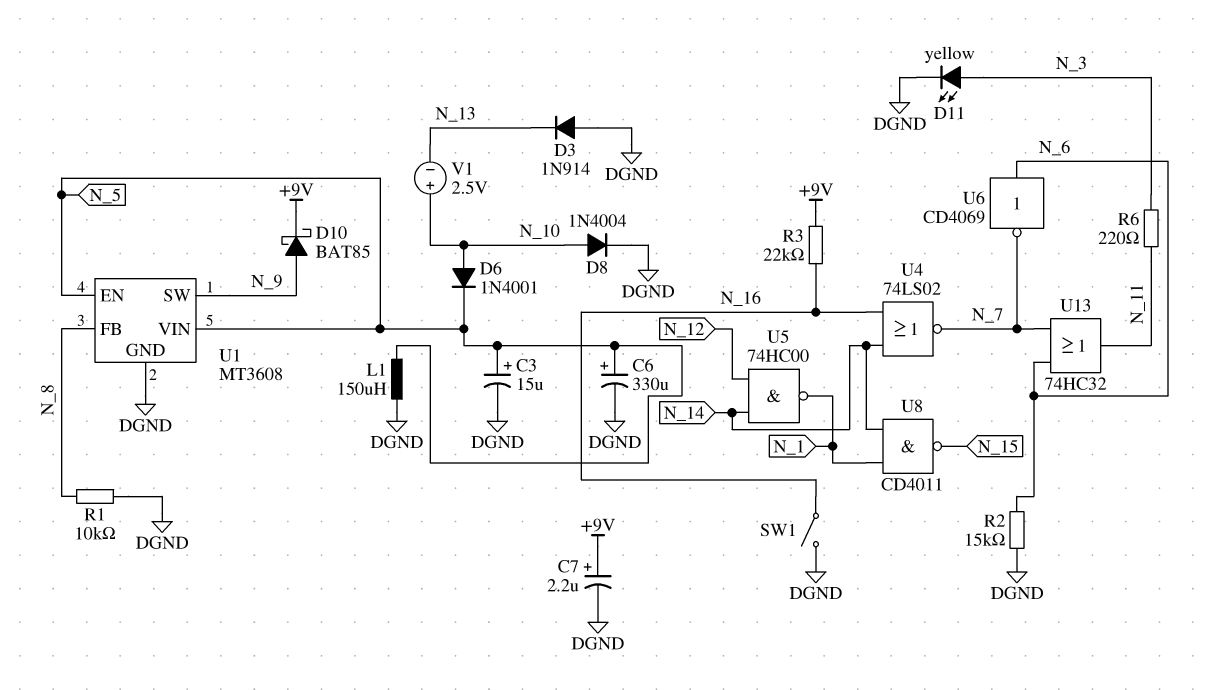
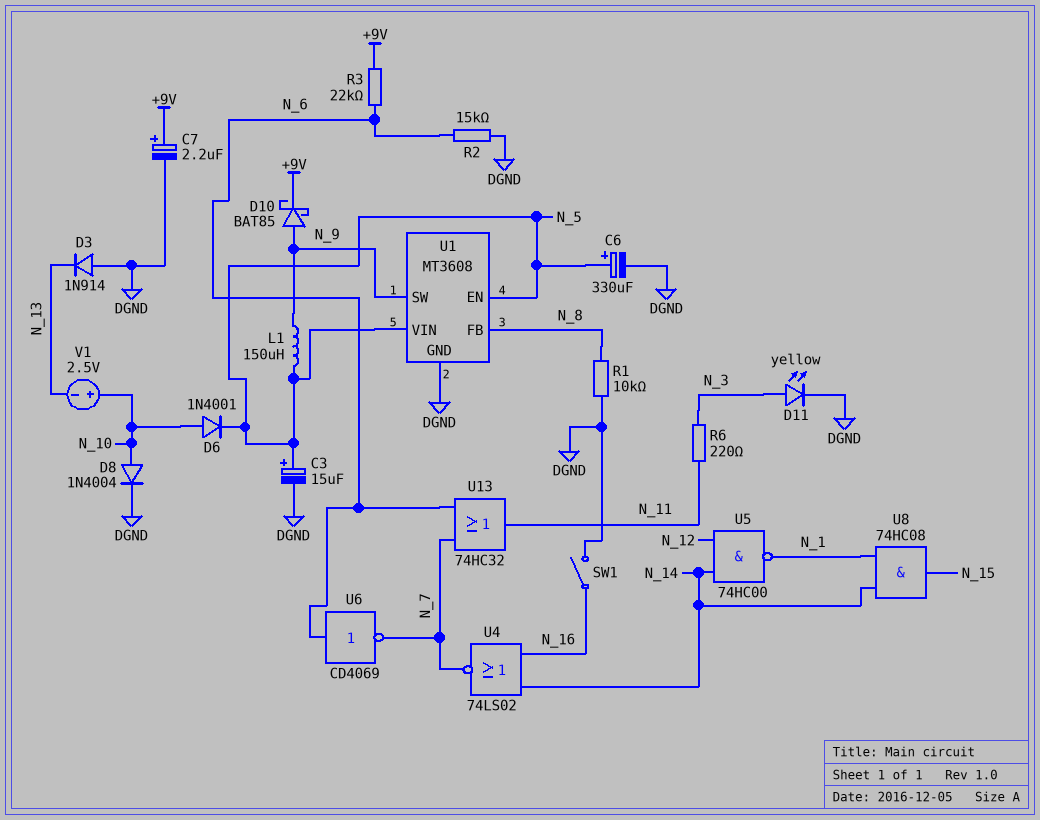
L1: 150uH (DGND, N_5) -> 150uH (N_5, N_9)
R3: 22k (+9V, N_16) -> 22k (+9V, N_6)
U8: NAND CD4011 (in N_1, in N_14, out N_15) -> AND 74HC08 (in N_1, in N_14, out N_15)

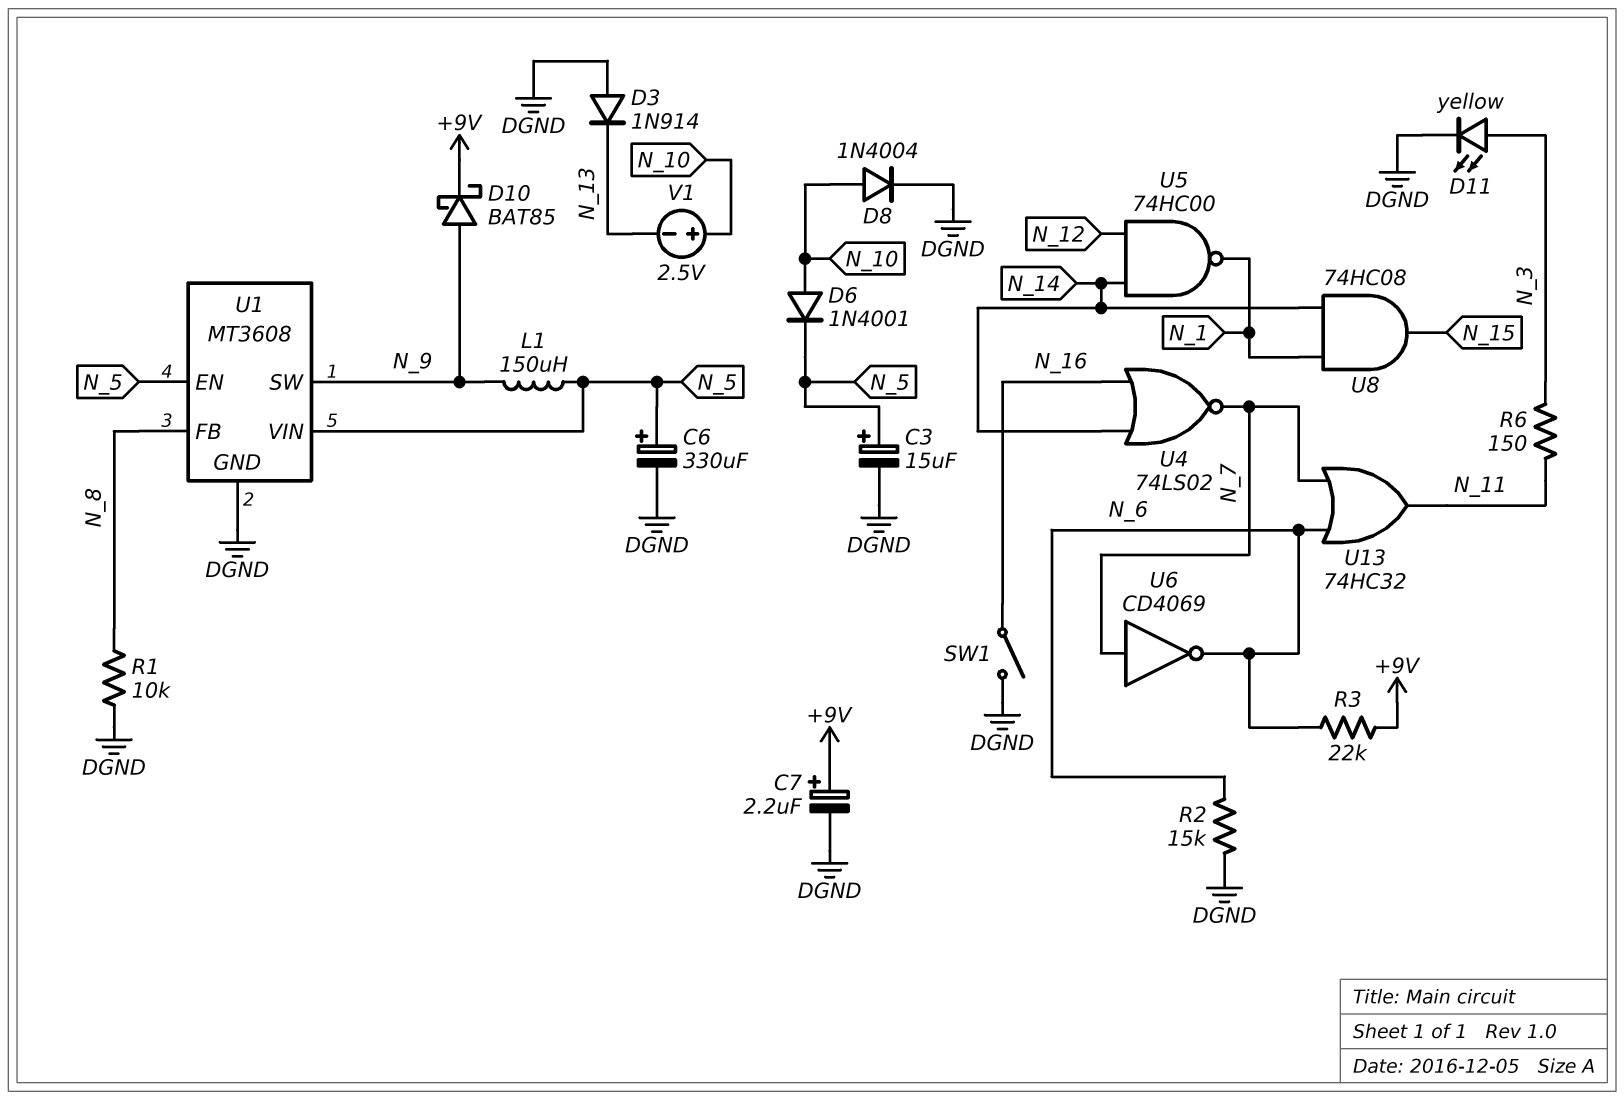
R6: 220 (N_3, N_11) -> 150 (N_3, N_11)
U6: NOT CD4069 (in N_6, out N_7) -> NOT CD4069 (in N_7, out N_6)

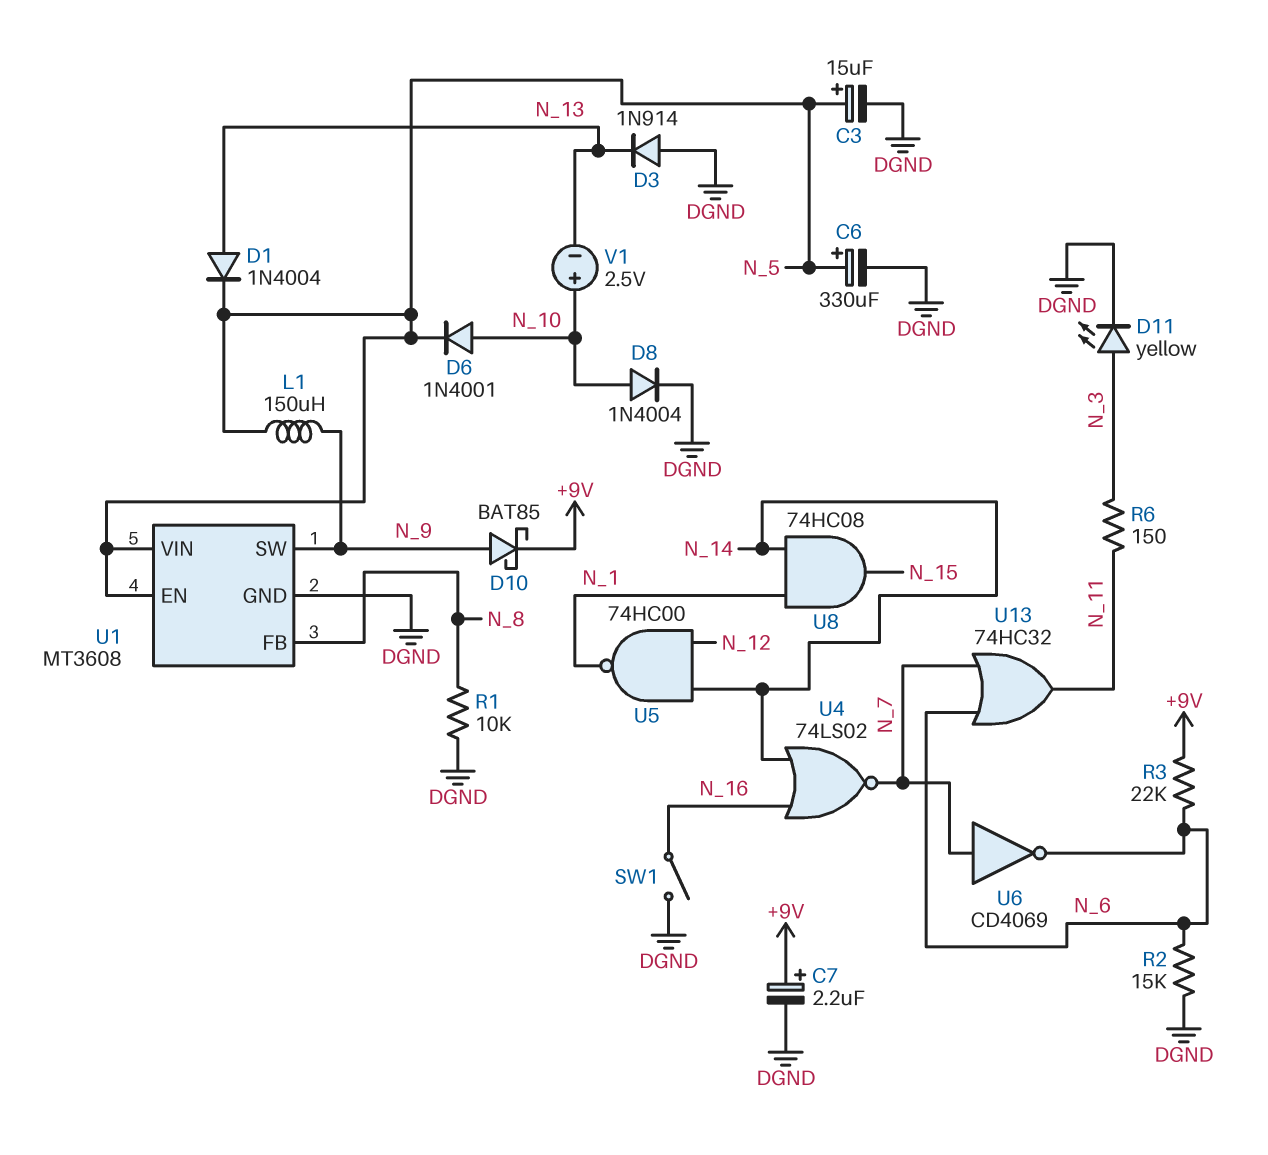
D1: none -> diode 1N4004 (A N_13, K N_5)

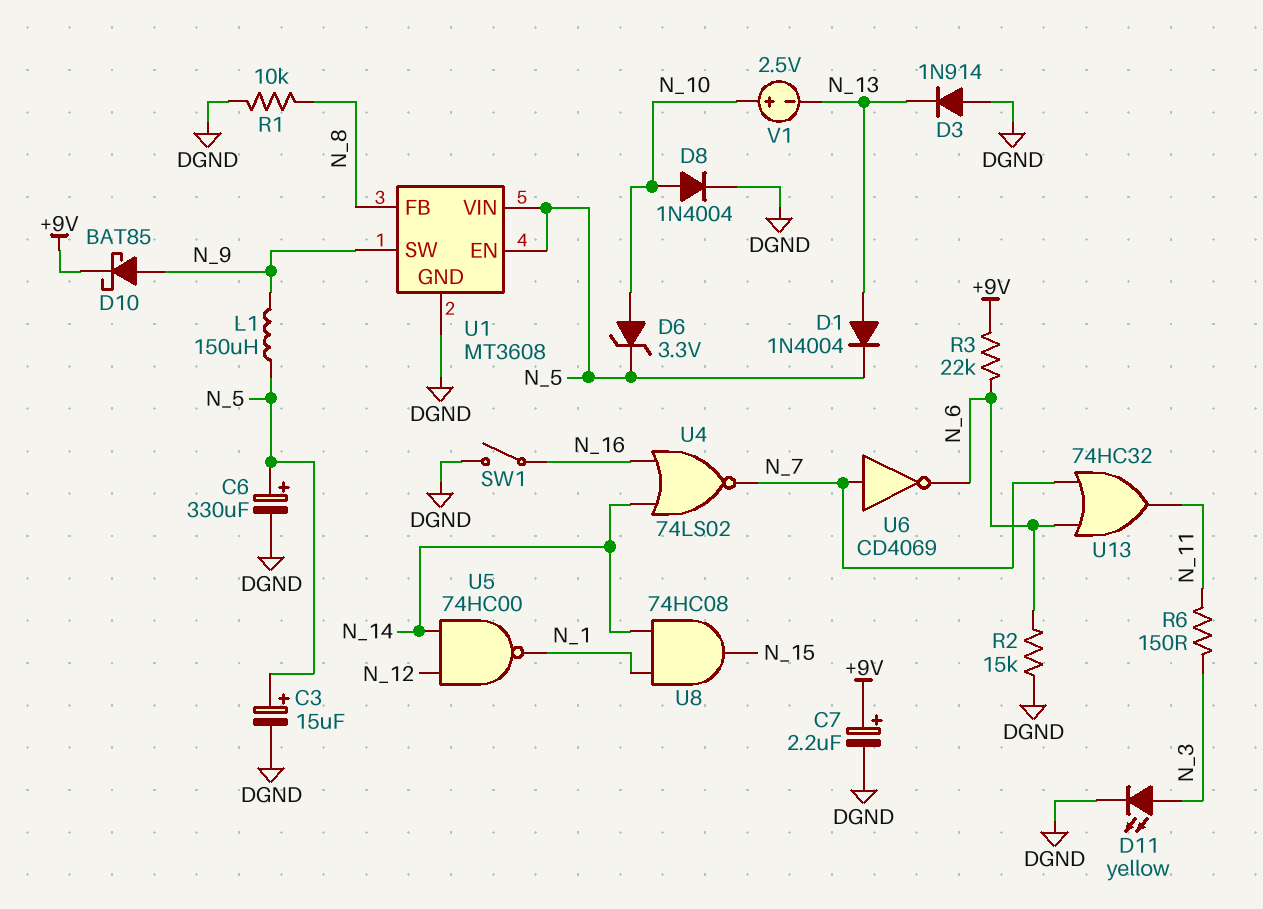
D6: diode 1N4001 (A N_10, K N_5) -> zener 3.3V (A N_10, K N_5)

